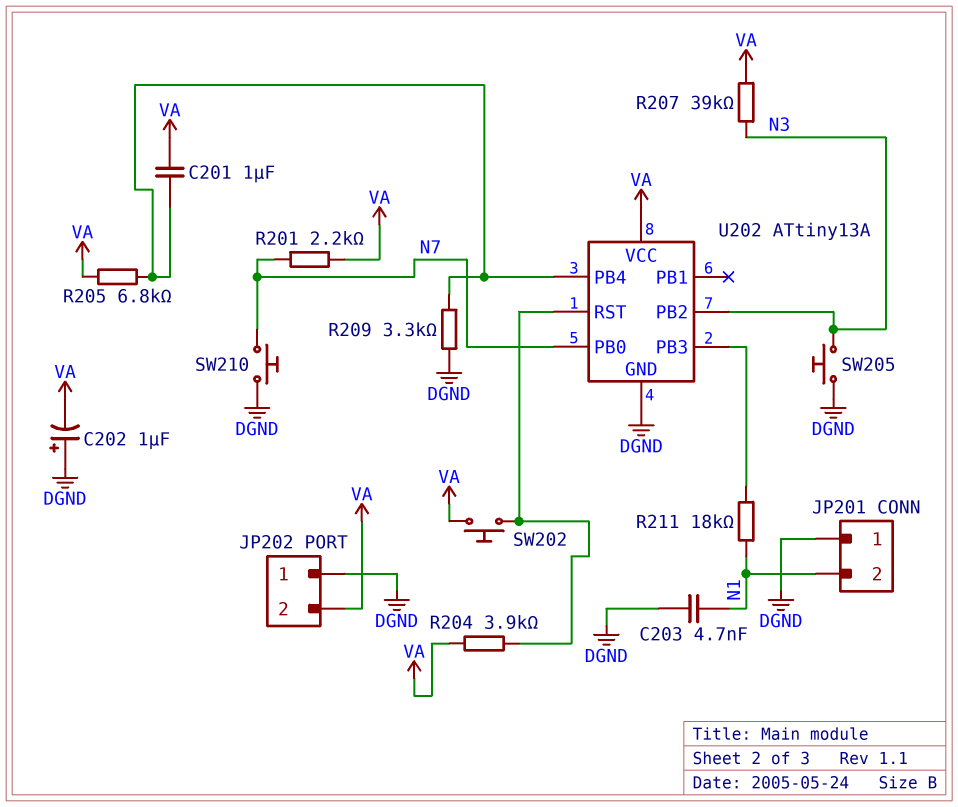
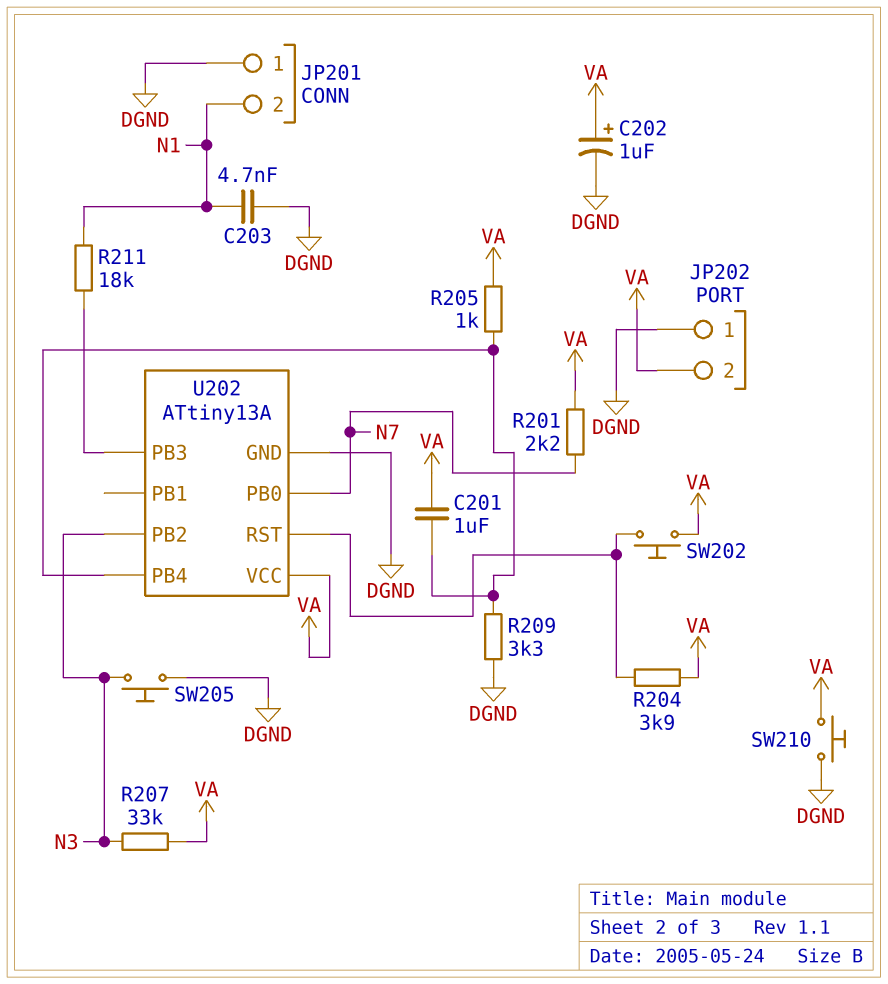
C202: 1uF (plus DGND, minus VA) -> 1uF (plus VA, minus DGND)
R205: 6.8k (U202/PB4, VA) -> 1k (U202/PB4, VA)
R207: 39k (N3, VA) -> 33k (N3, VA)
SW210: button (DGND, N7) -> button (DGND, VA)

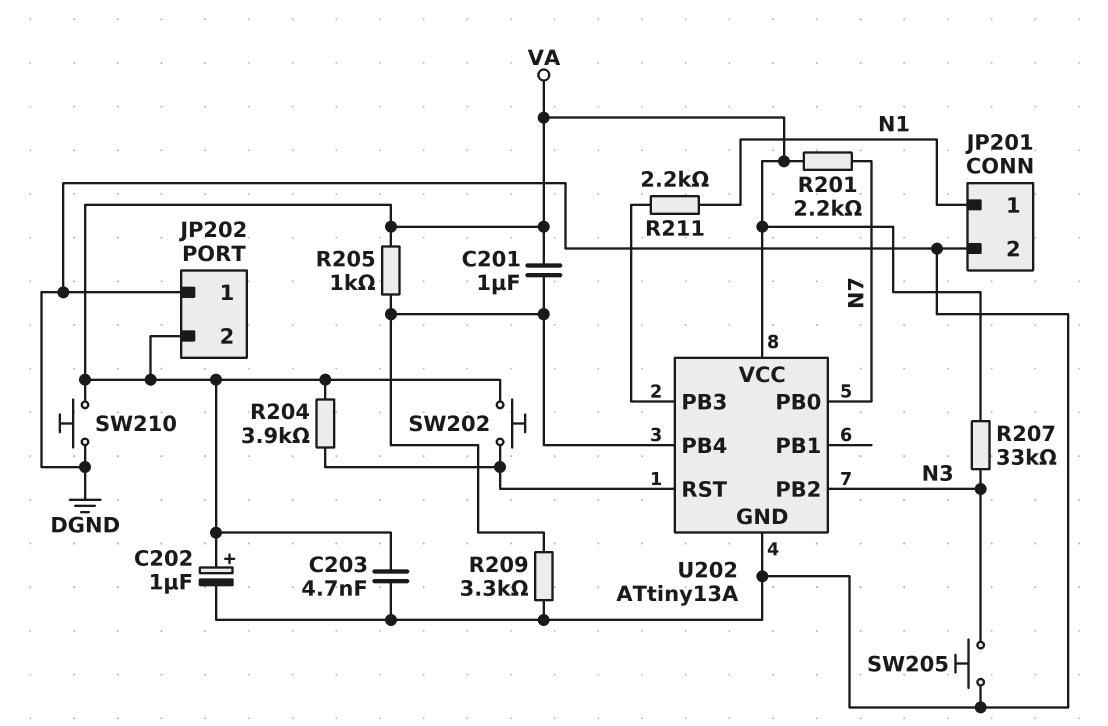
C203: 4.7nF (DGND, N1) -> 4.7nF (DGND, VA)
JP201 pin 1: DGND -> N1
JP201 pin 2: N1 -> DGND
R211: 18k (N1, U202/PB3) -> 2.2k (N1, U202/PB3)

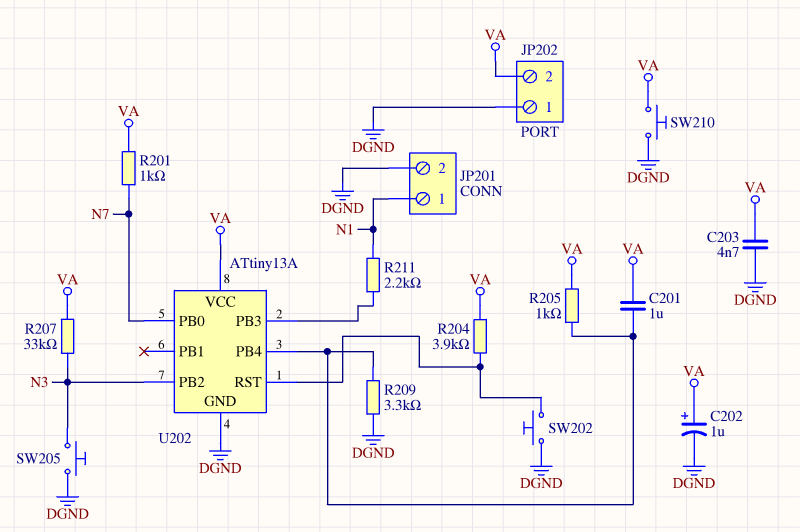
R201: 2.2k (N7, VA) -> 1k (N7, VA)
SW202: button (U202/RST, VA) -> button (DGND, U202/RST)

